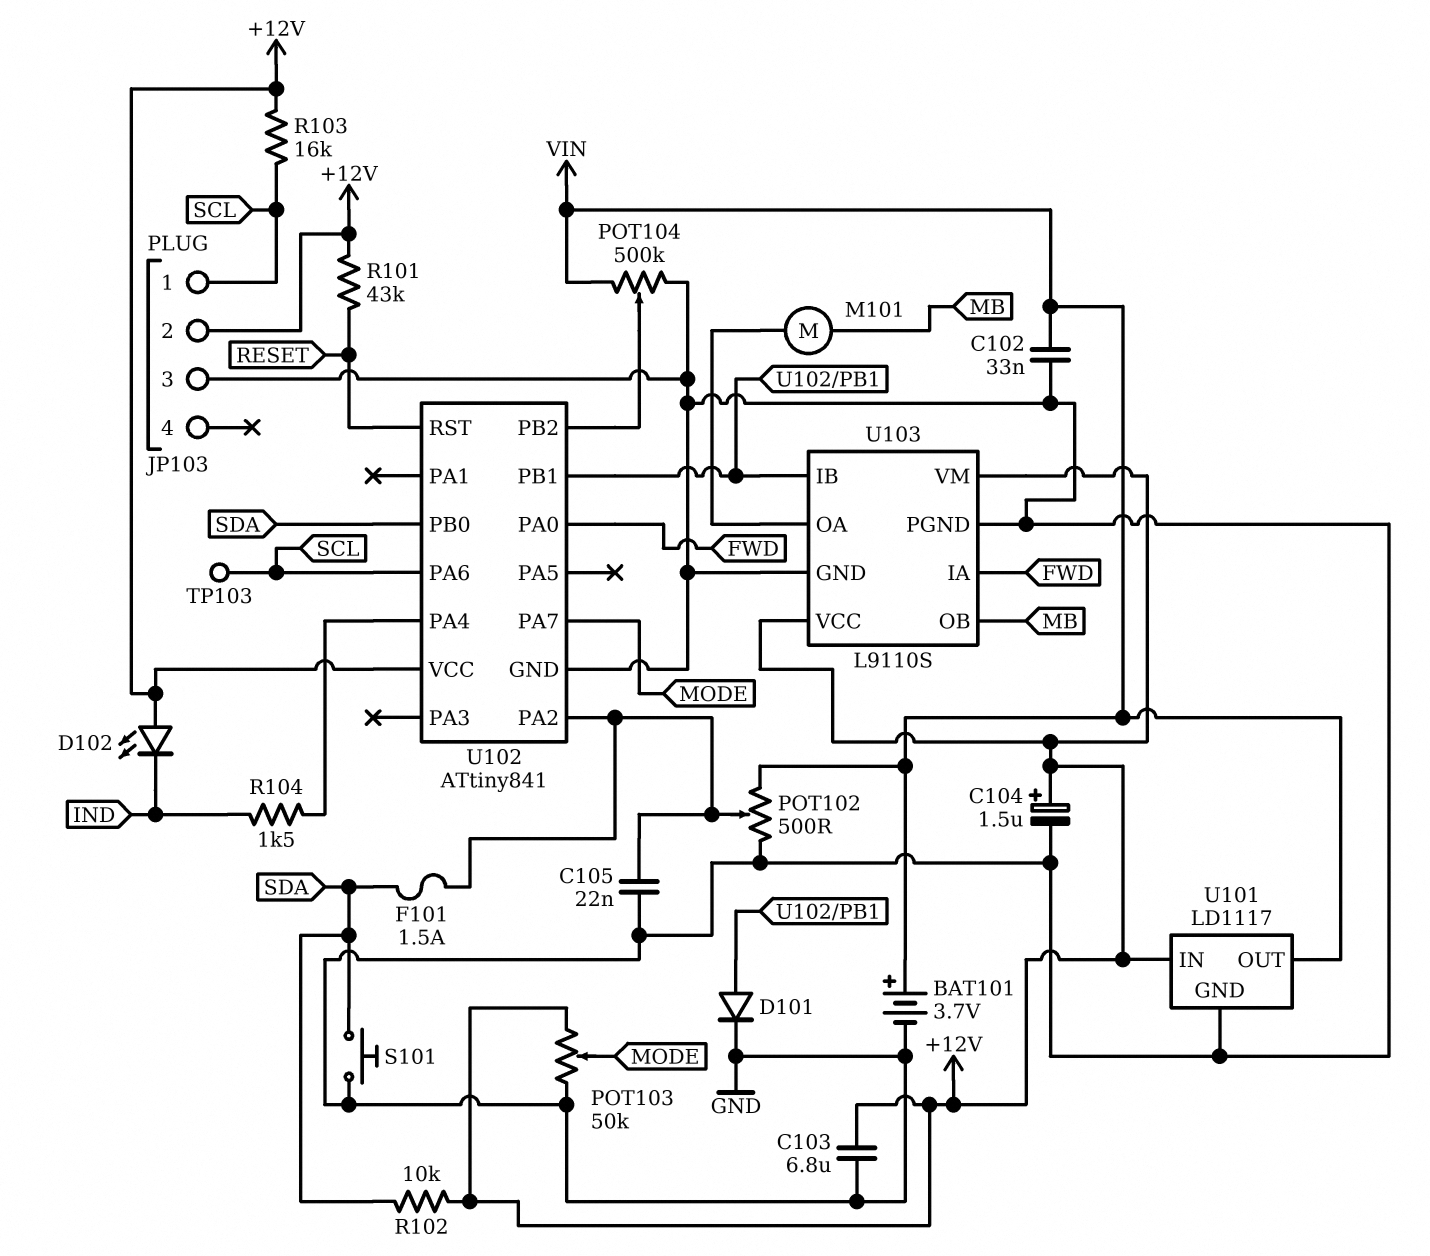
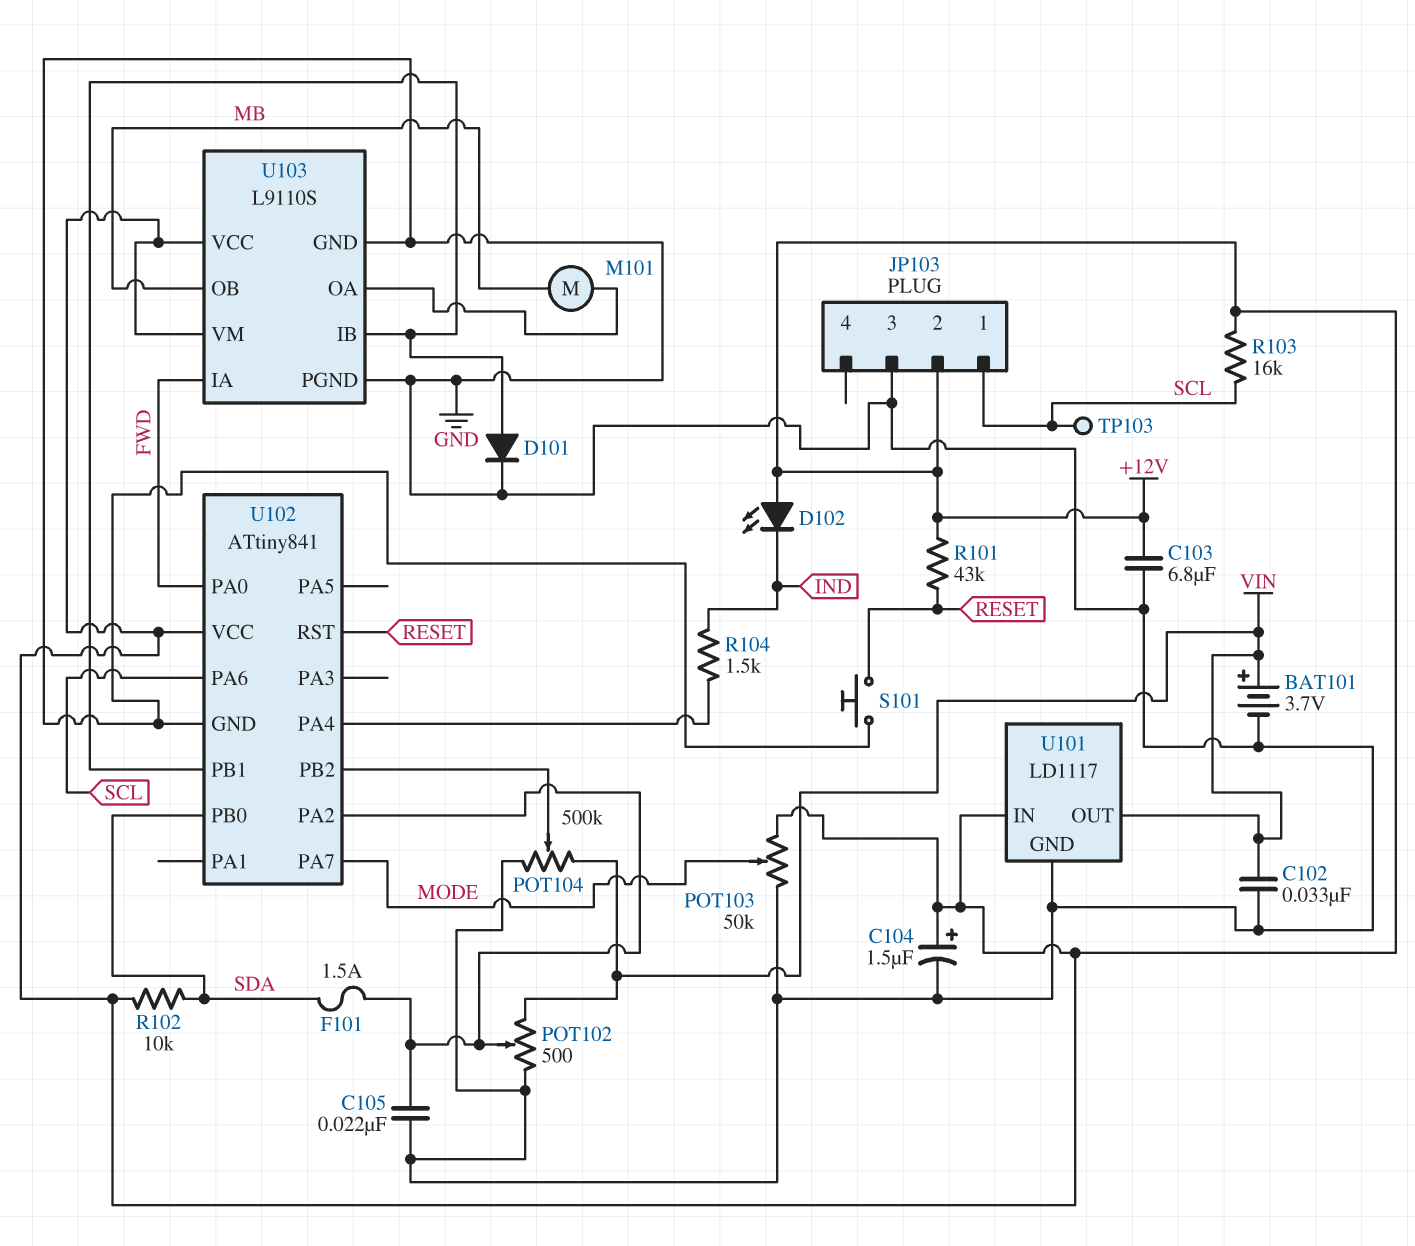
S101: button (GND, SDA) -> button (GND, RESET)

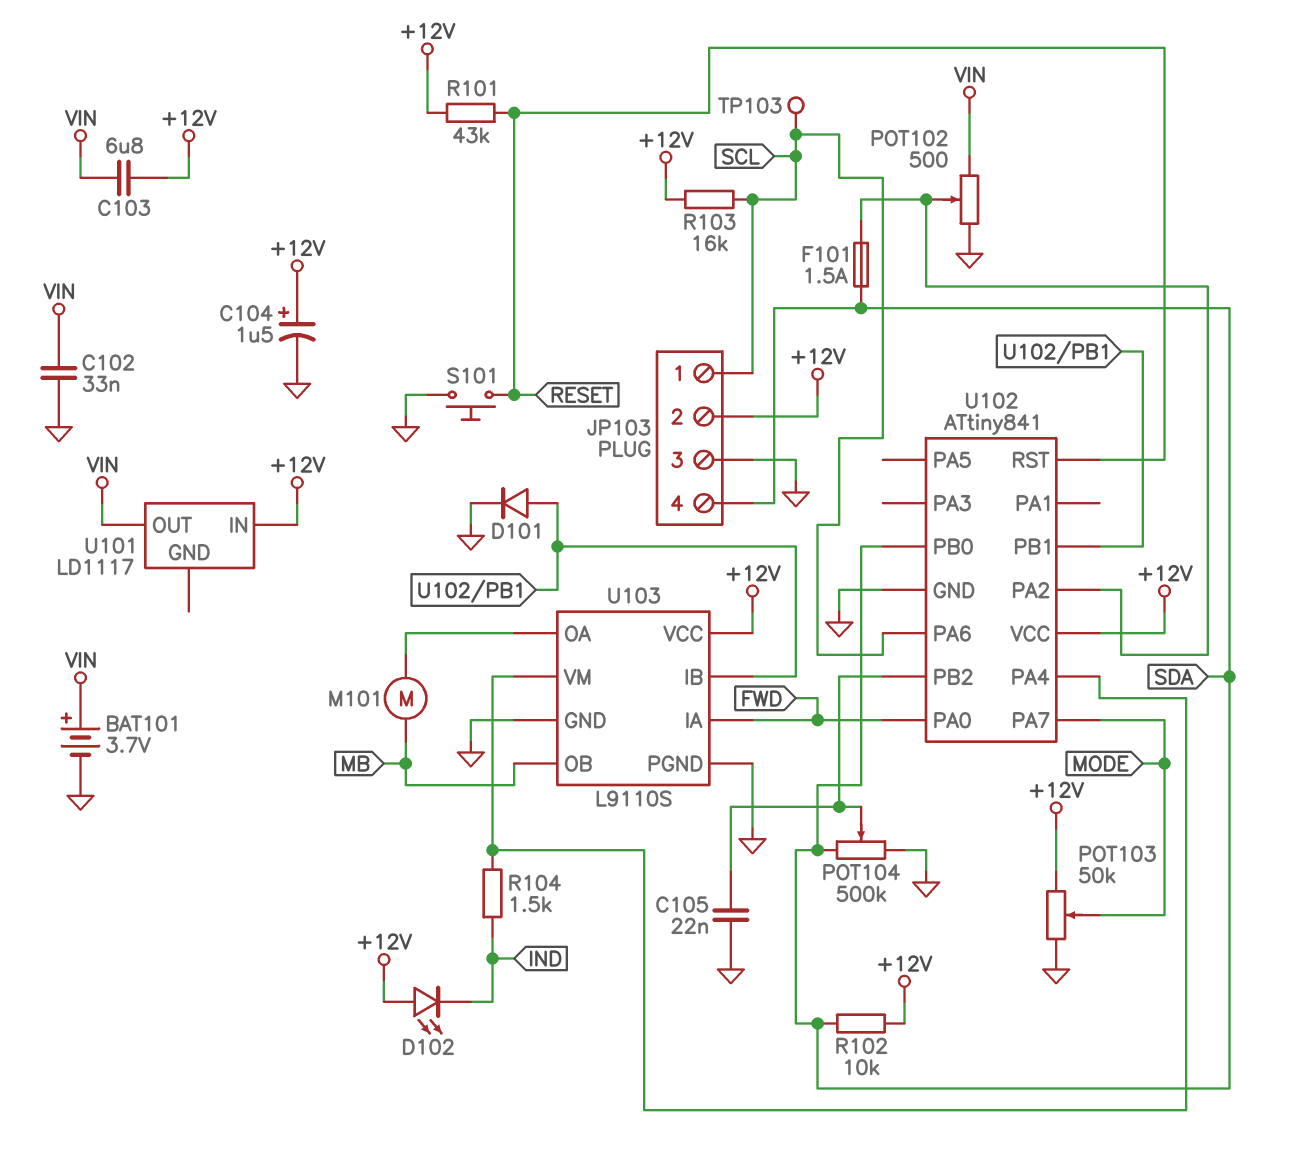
C103: 6.8uF (+12V, GND) -> 6.8uF (+12V, VIN)
C105: 22nF (GND, U102/PA2) -> 22nF (GND, U102/PB2)
JP103 pin 4: none -> SDA
POT104: 500k (GND, VIN, wiper U102/PB2) -> 500k (GND, SDA, wiper U102/PB2)
U101 pin GND: GND -> none
U103 pin VM: +12V -> U102/PA4

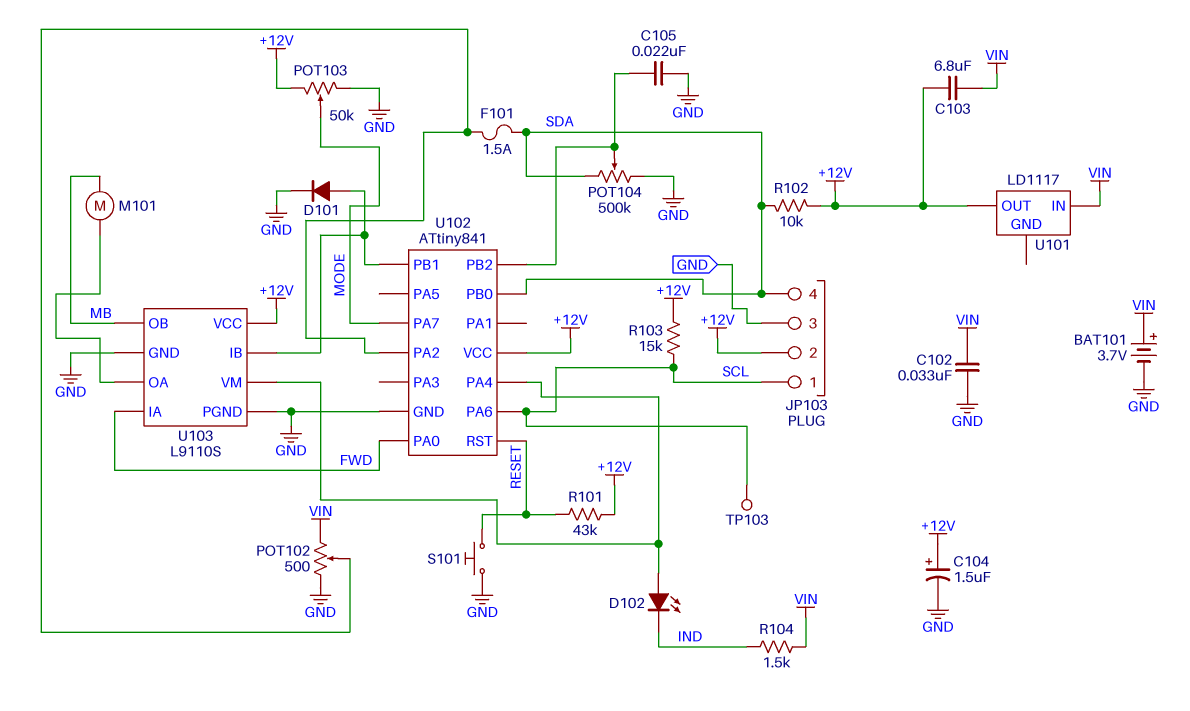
D102: LED (A +12V, K IND) -> LED (A U102/PA4, K IND)
R103: 16k (+12V, SCL) -> 15k (+12V, SCL)
R104: 1.5k (IND, U102/PA4) -> 1.5k (IND, VIN)
U101 pin IN: +12V -> VIN
U101 pin OUT: VIN -> +12V

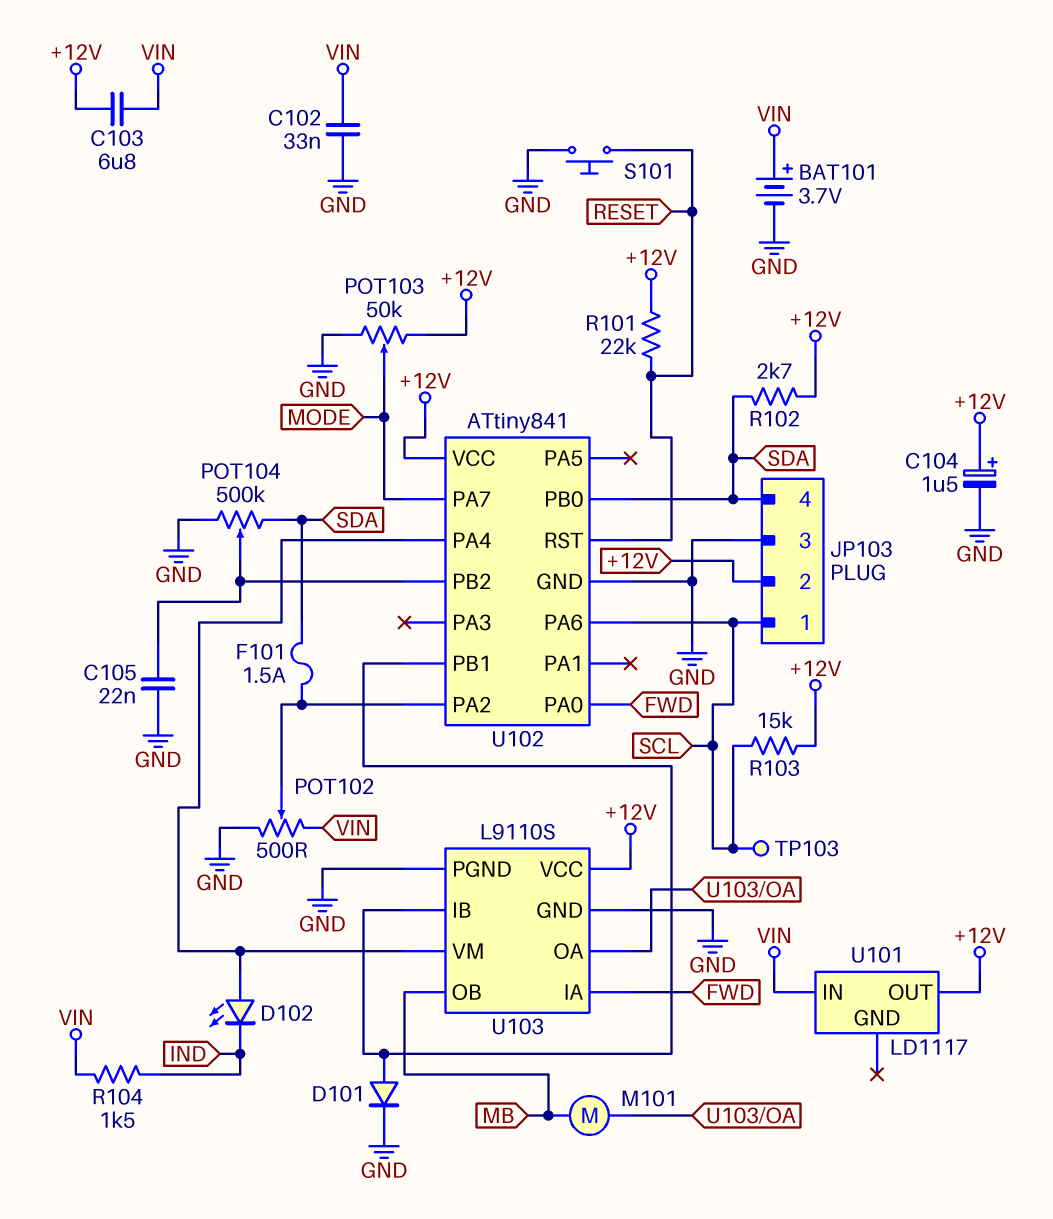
R101: 43k (+12V, RESET) -> 22k (+12V, RESET)
R102: 10k (+12V, SDA) -> 2.7k (+12V, SDA)

